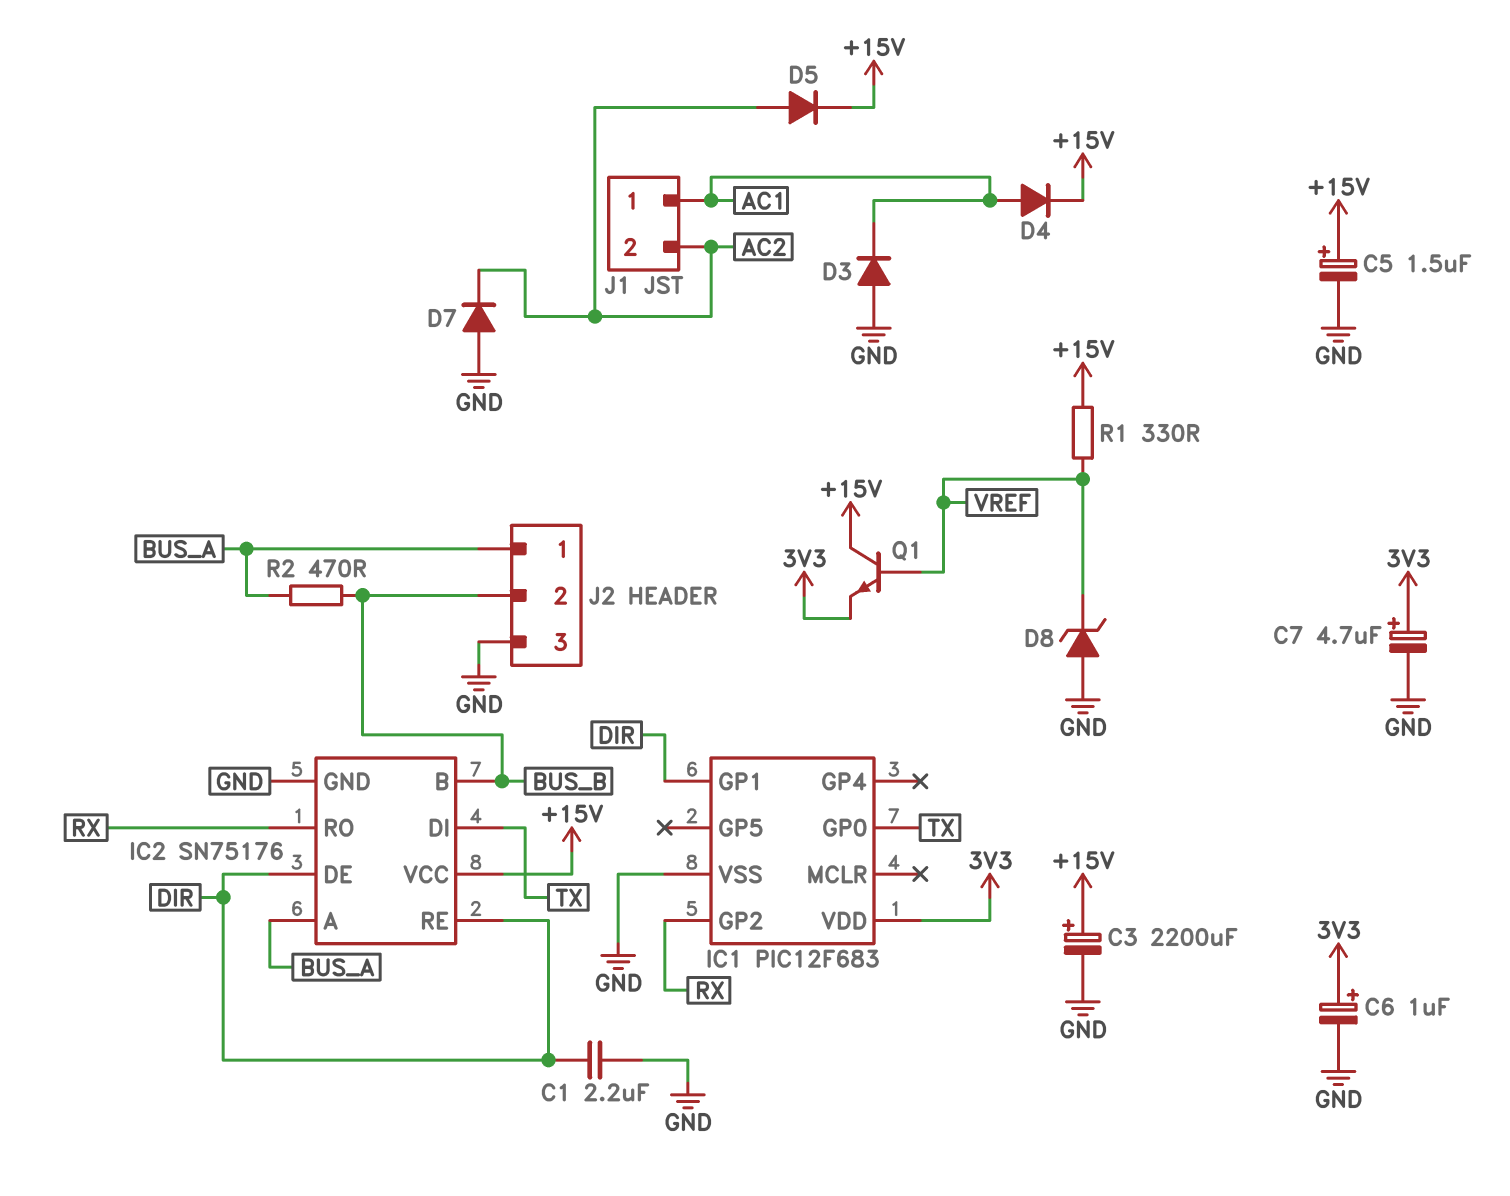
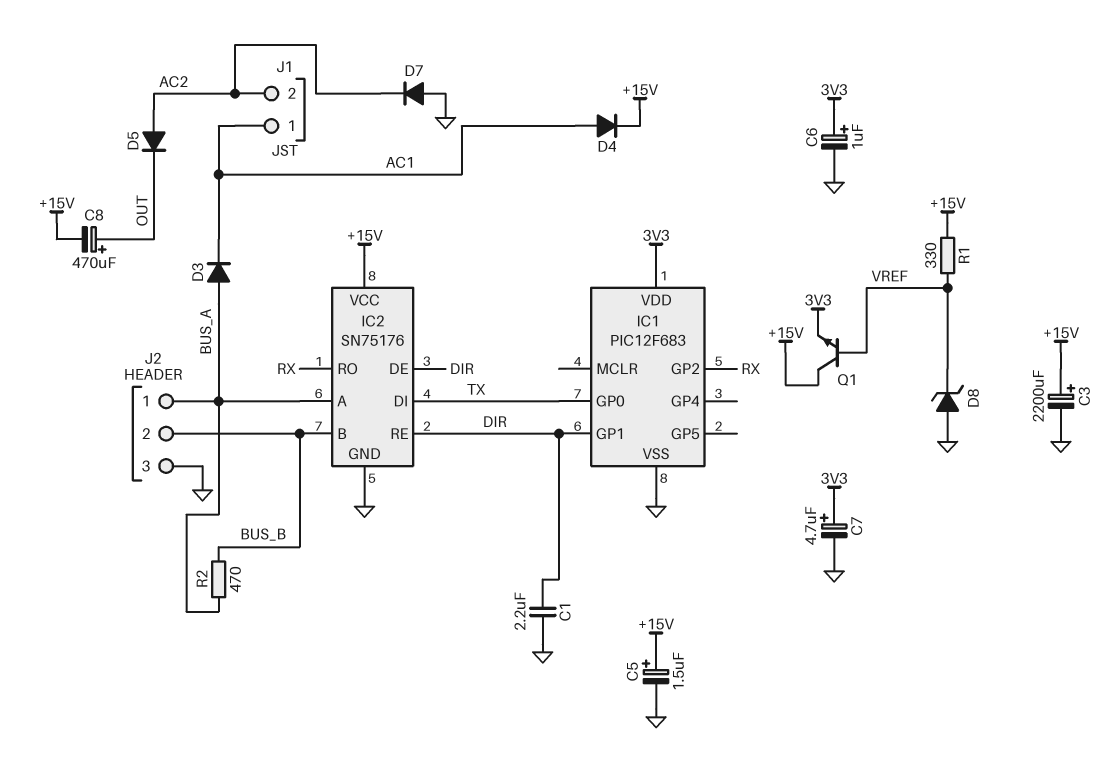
C8: none -> 470uF (plus OUT, minus +15V)
D3: diode (A GND, K AC1) -> diode (A BUS_A, K AC1)
D5: diode (A AC2, K +15V) -> diode (A AC2, K OUT)

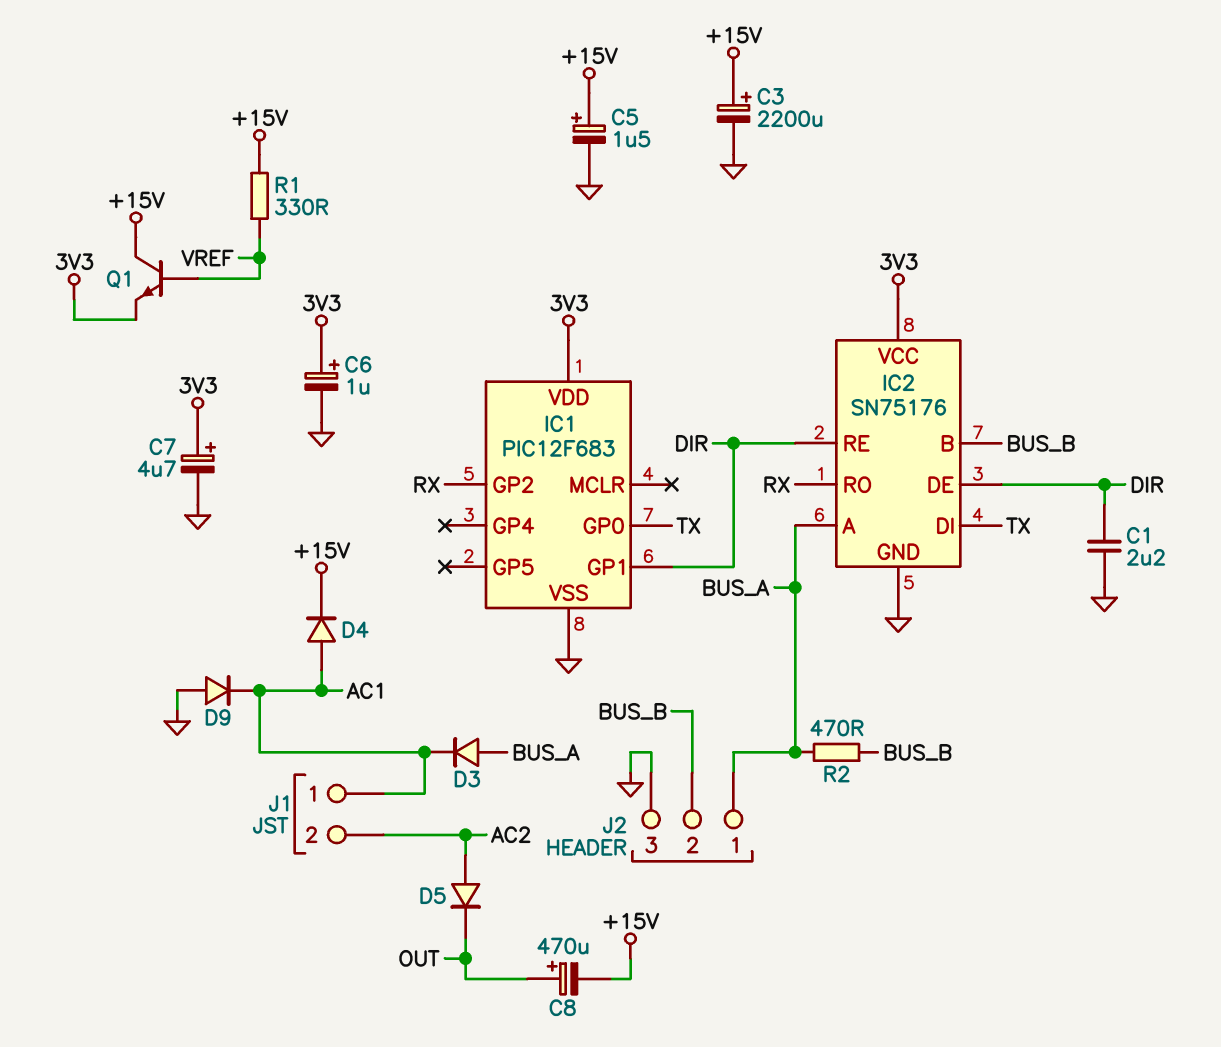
D7: diode (A GND, K AC2) -> none
D8: zener (A GND, K VREF) -> none
D9: none -> diode (A GND, K AC1)
IC2 pin VCC: +15V -> 3V3

